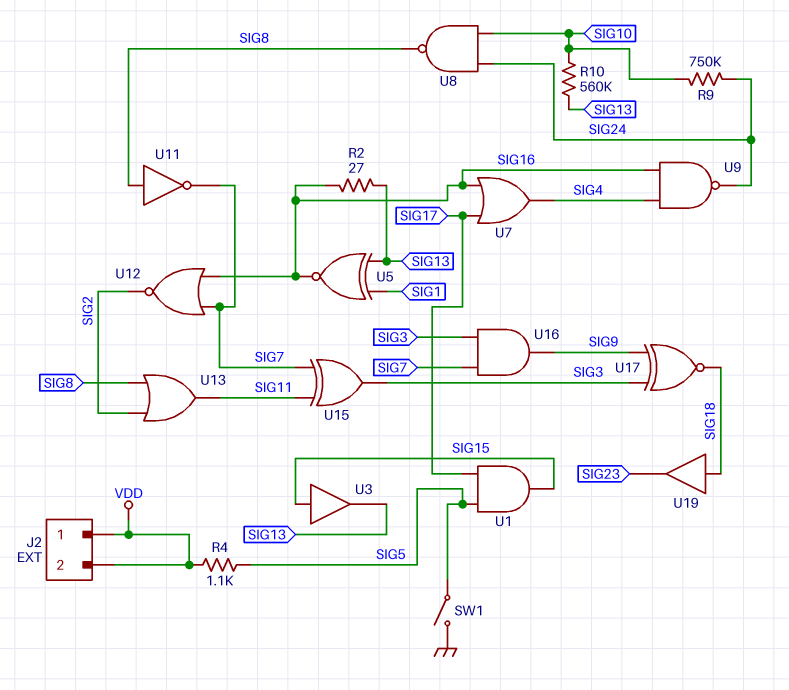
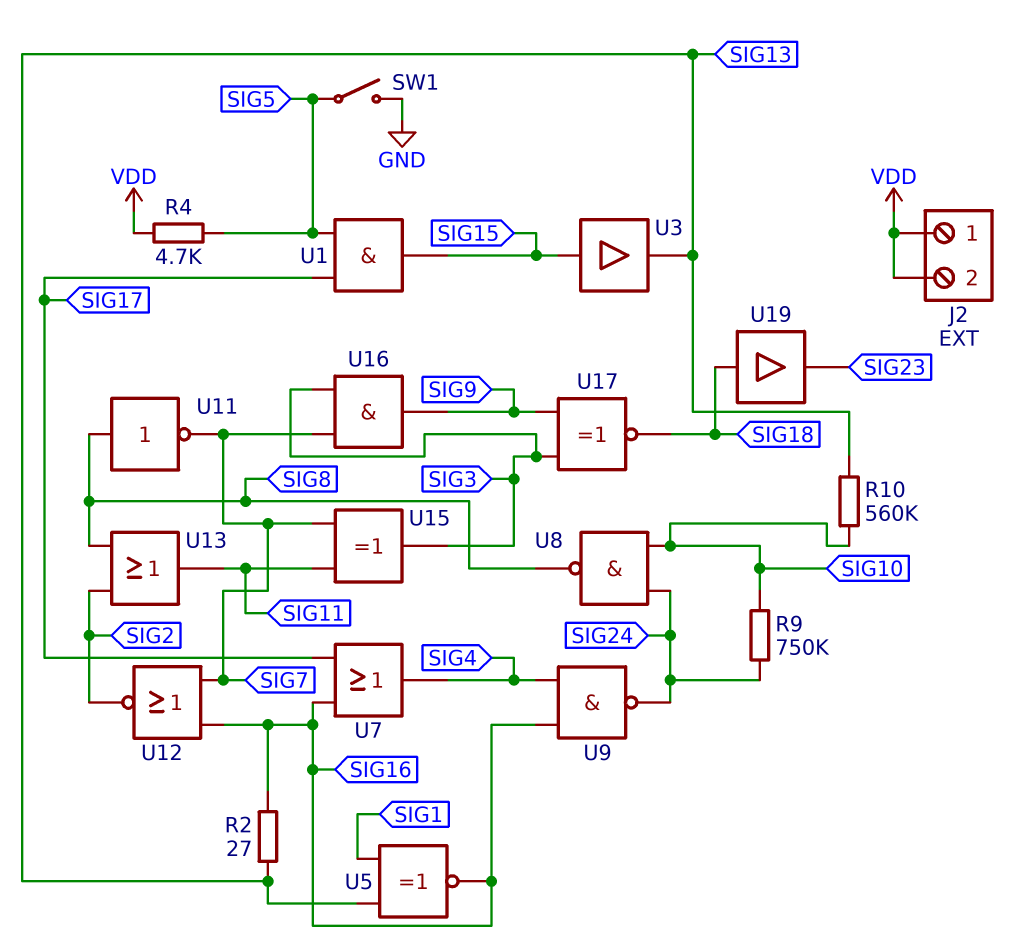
R4: 1.1k (SIG5, VDD) -> 4.7k (SIG5, VDD)

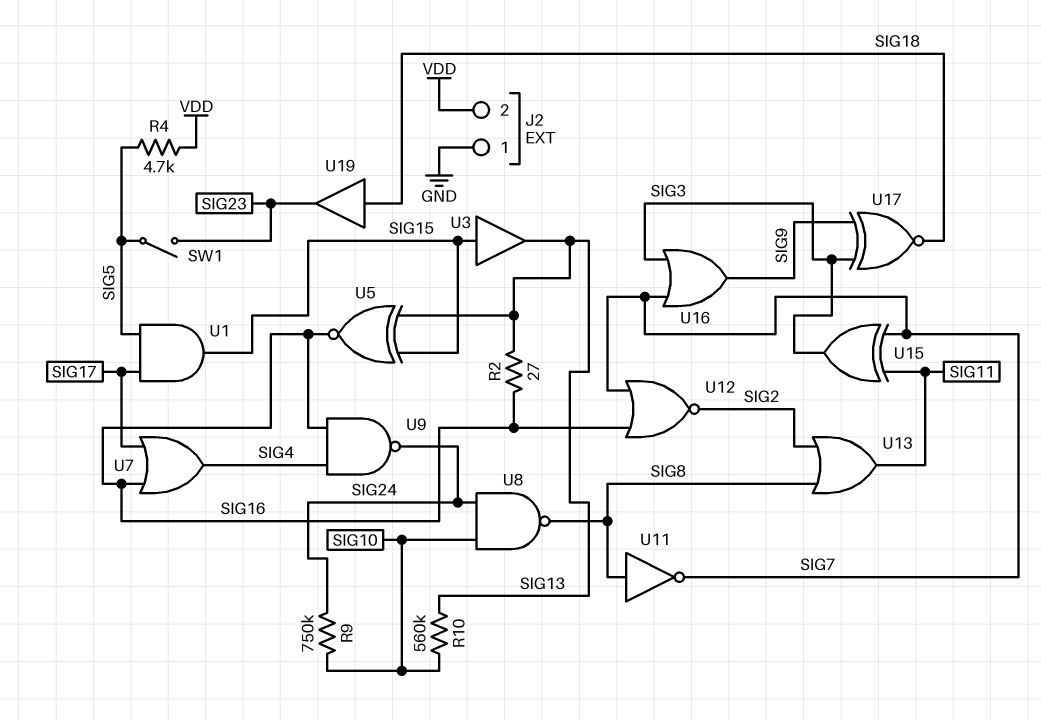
J2 pin 1: VDD -> GND
SW1: switch (GND, SIG5) -> switch (SIG5, SIG23)
U5: XNOR (in SIG1, in SIG13, out SIG16) -> XNOR (in SIG13, in SIG15, out SIG16)
U16: AND (in SIG3, in SIG7, out SIG9) -> OR (in SIG3, in SIG7, out SIG9)

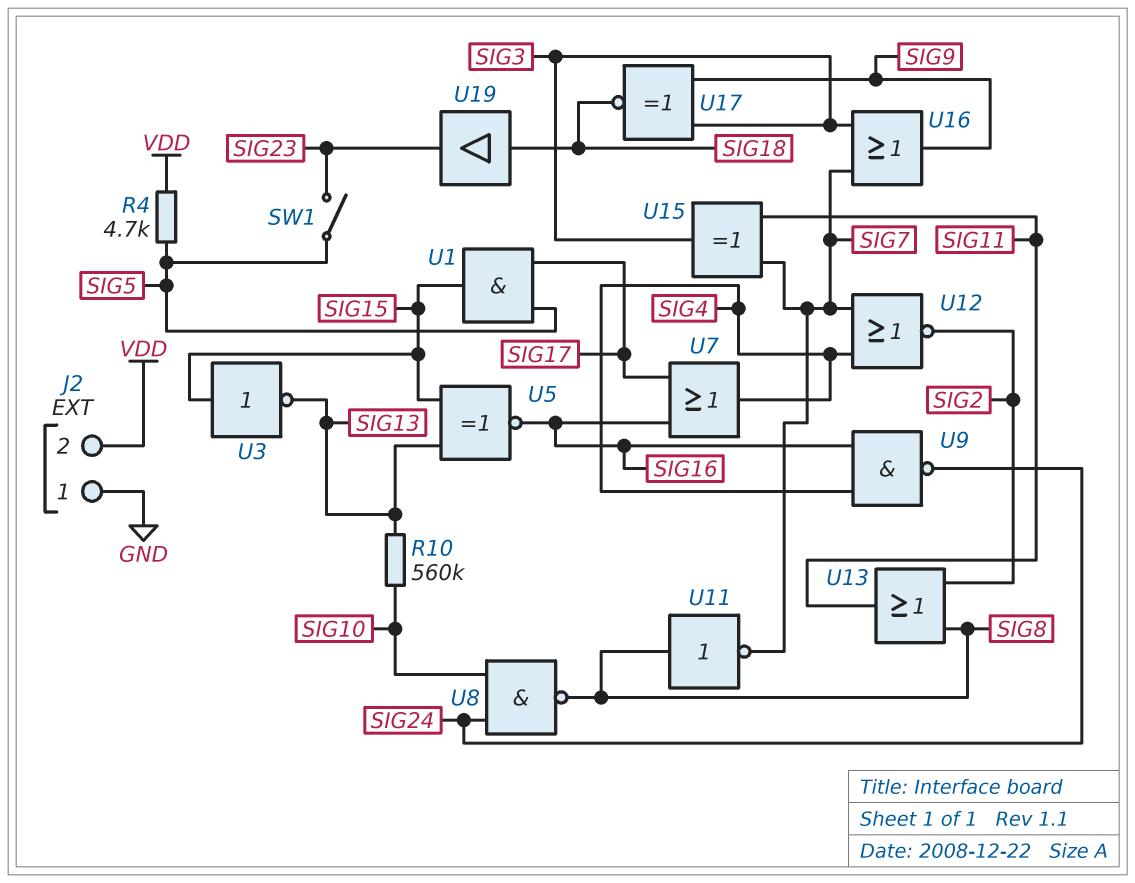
R2: 27 (SIG13, SIG16) -> none
R9: 750k (SIG10, SIG24) -> none
U3: buffer (in SIG15, out SIG13) -> NOT (in SIG15, out SIG13)
U12: NOR (in SIG7, in SIG16, out SIG2) -> NOR (in SIG4, in SIG7, out SIG2)

